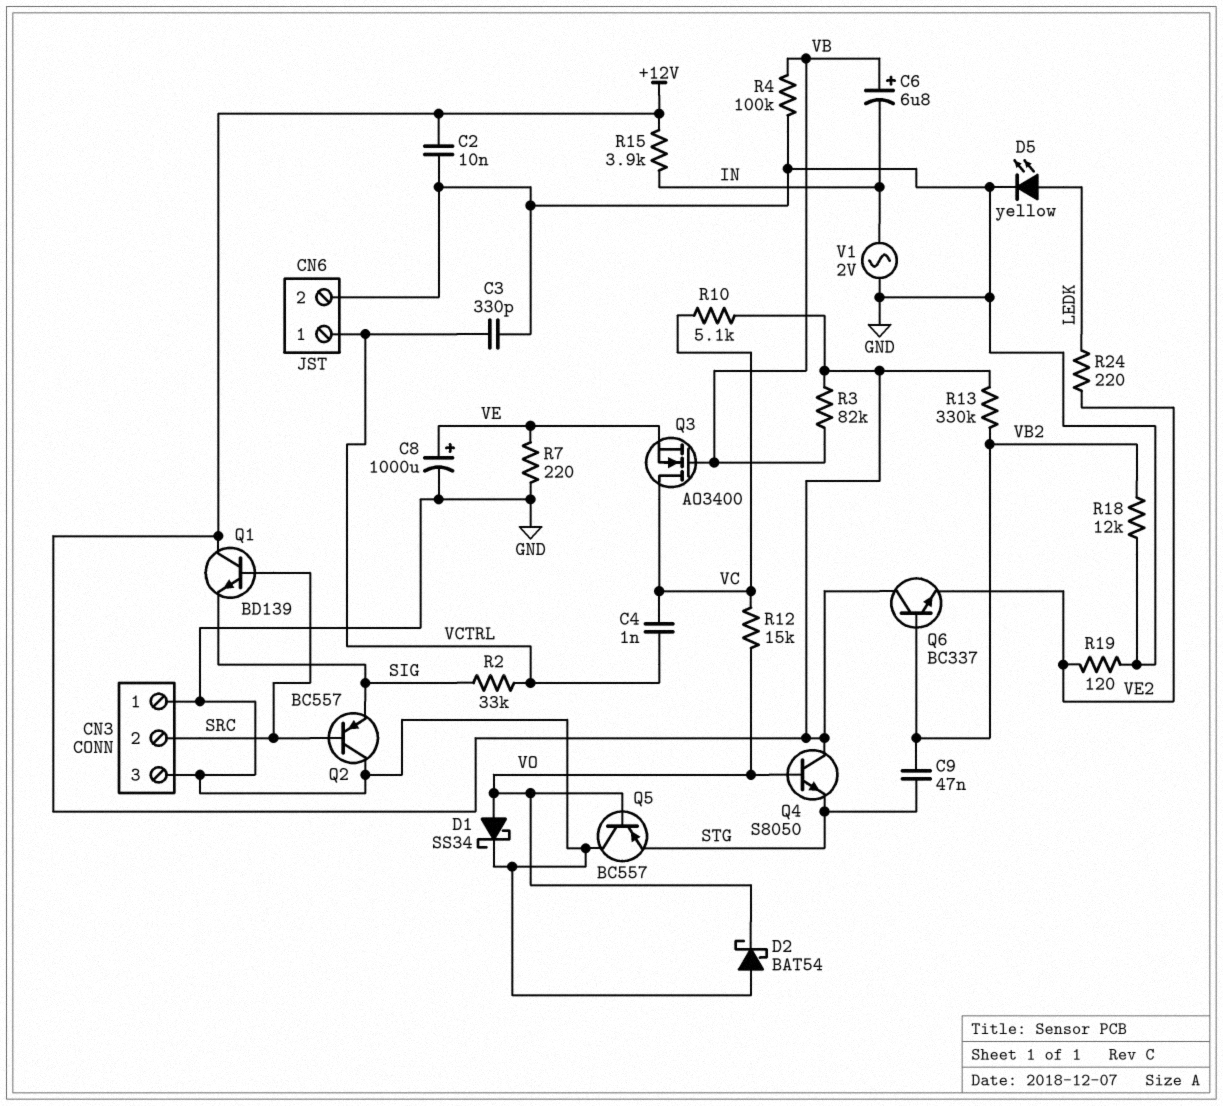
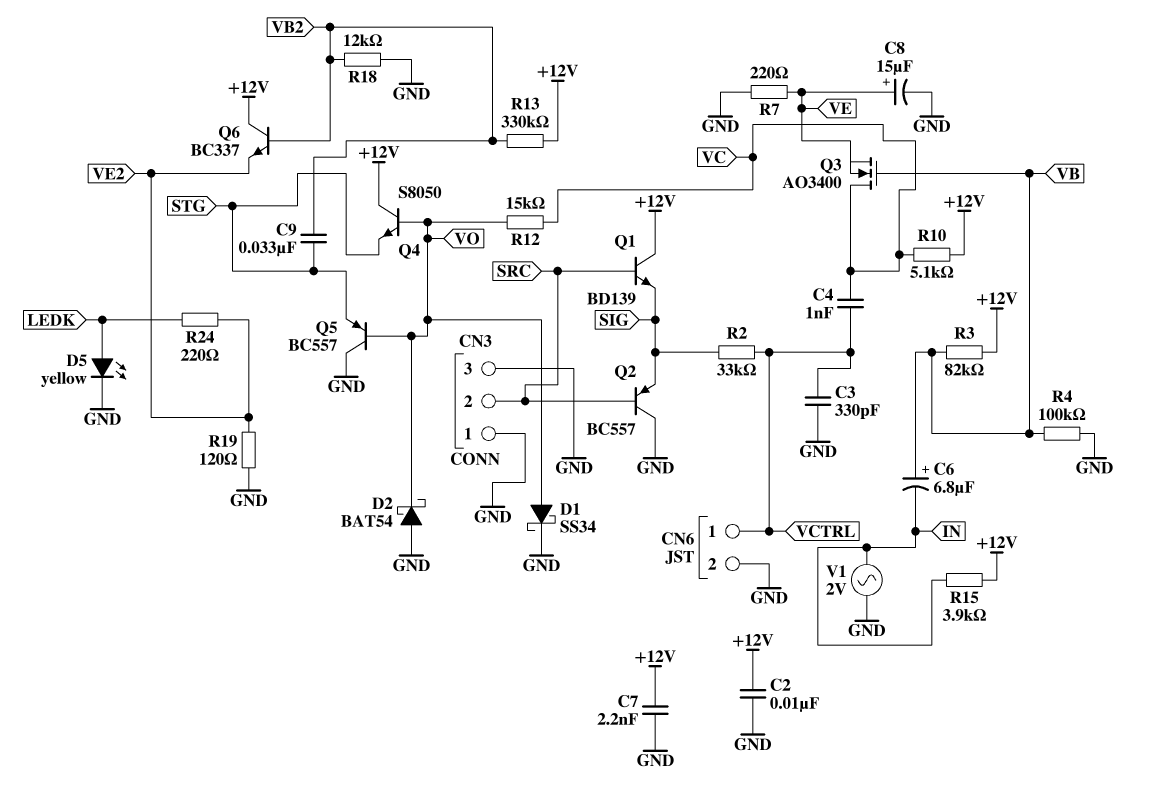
C7: none -> 2.2nF (+12V, GND)
C8: 1000uF (plus VE, minus GND) -> 15uF (plus VE, minus GND)
C9: 47nF (STG, VB2) -> 33nF (STG, VB2)

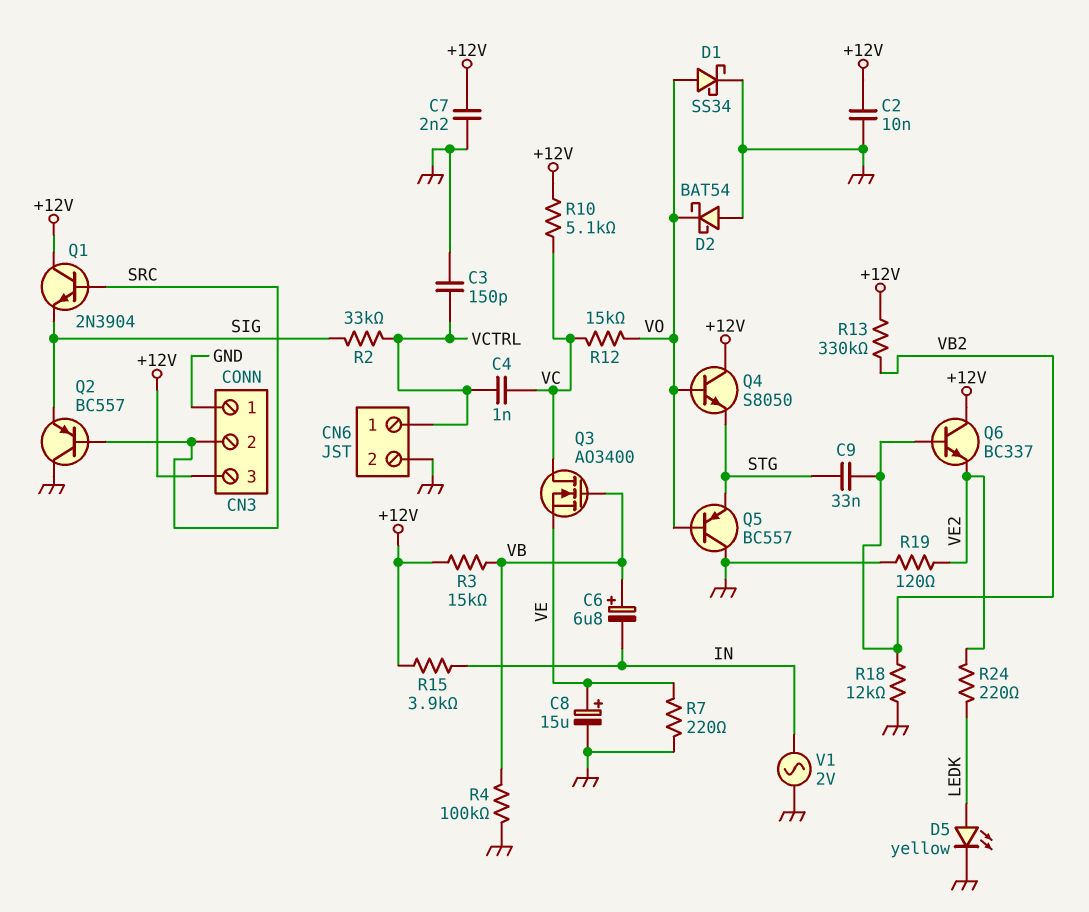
C3: 330pF (GND, VCTRL) -> 150pF (GND, VCTRL)
CN3 pin 3: GND -> +12V
Q1: NPN BD139 (B SRC, C +12V, E SIG) -> NPN 2N3904 (B SRC, C +12V, E SIG)
R3: 82k (+12V, VB) -> 15k (+12V, VB)

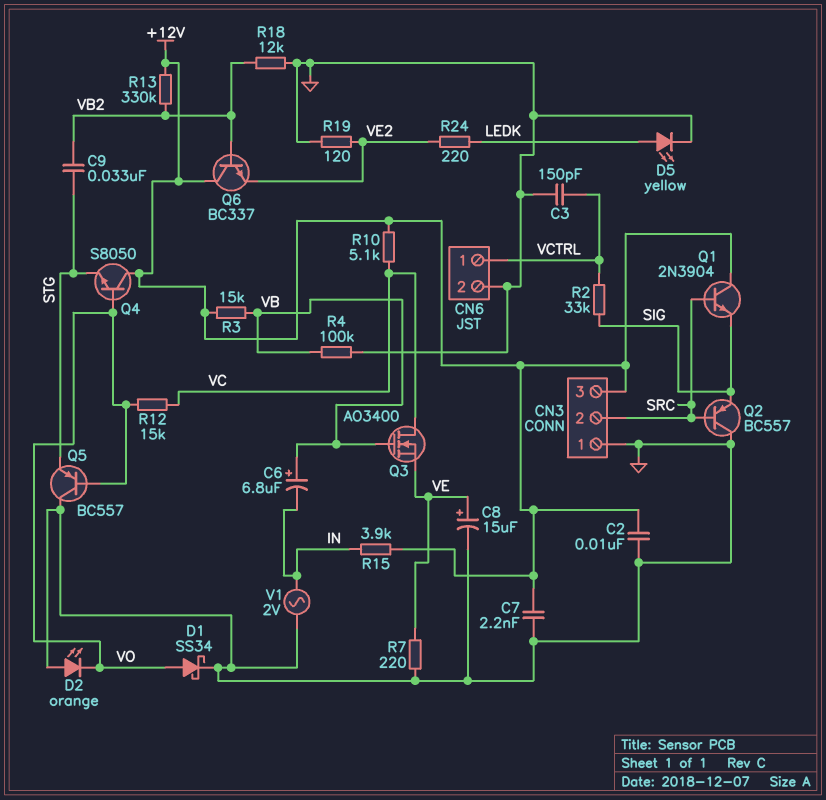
C4: 1nF (VC, VCTRL) -> none
D2: schottky BAT54 (A GND, K VO) -> LED orange (A GND, K VO)

